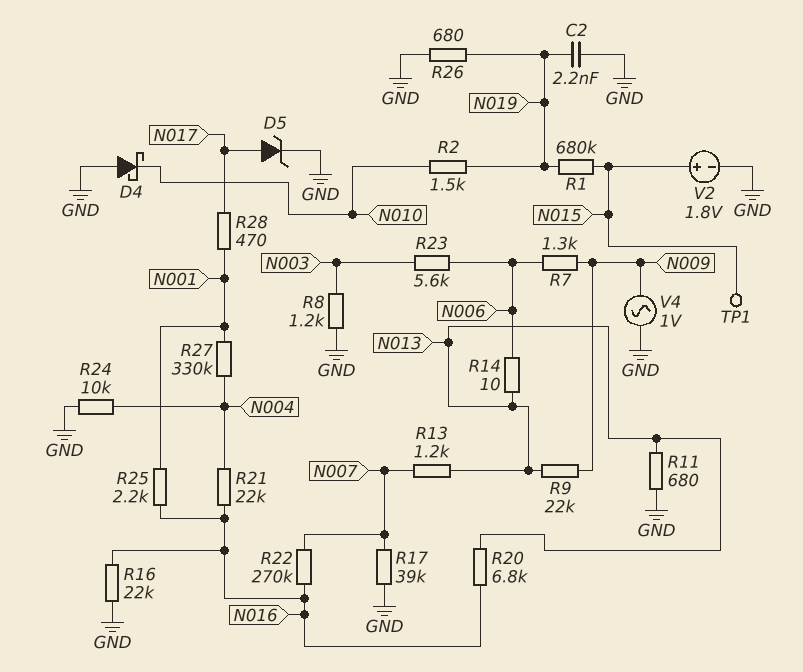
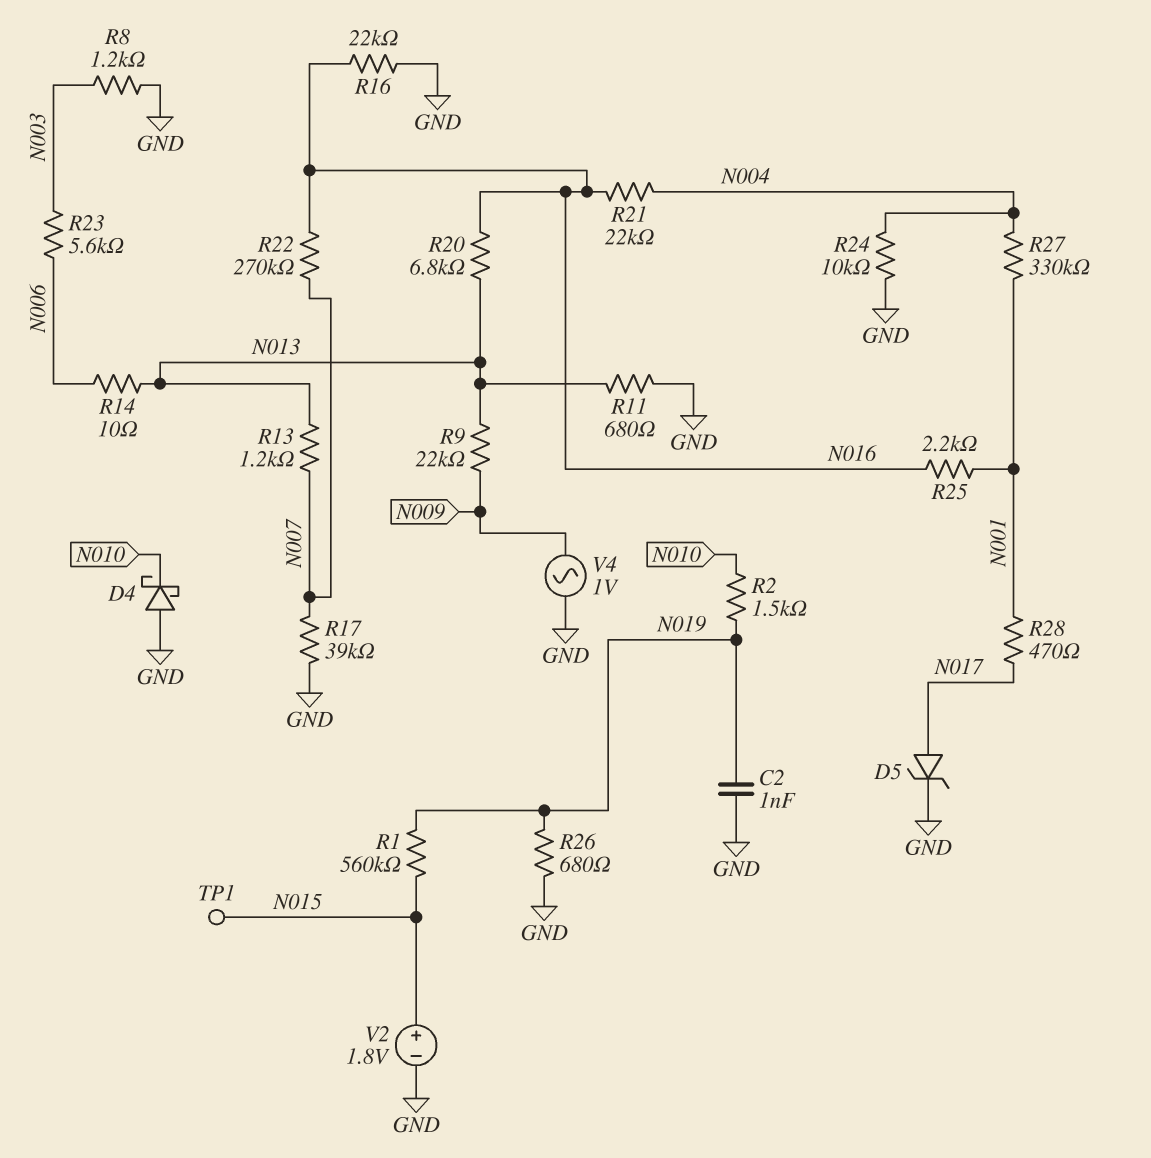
C2: 2.2nF (GND, N019) -> 1nF (GND, N019)
R1: 680k (N015, N019) -> 560k (N015, N019)
R7: 1.3k (N006, N009) -> none

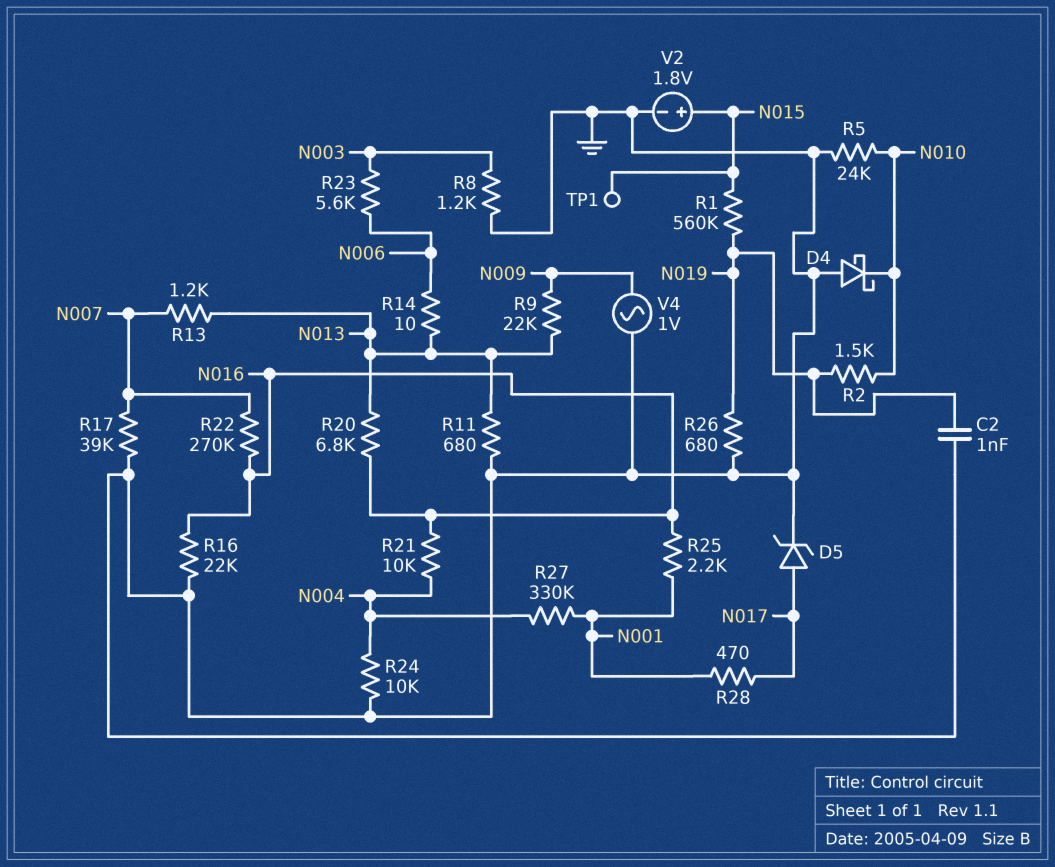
R5: none -> 24k (GND, N010)
R21: 22k (N004, N016) -> 10k (N004, N016)

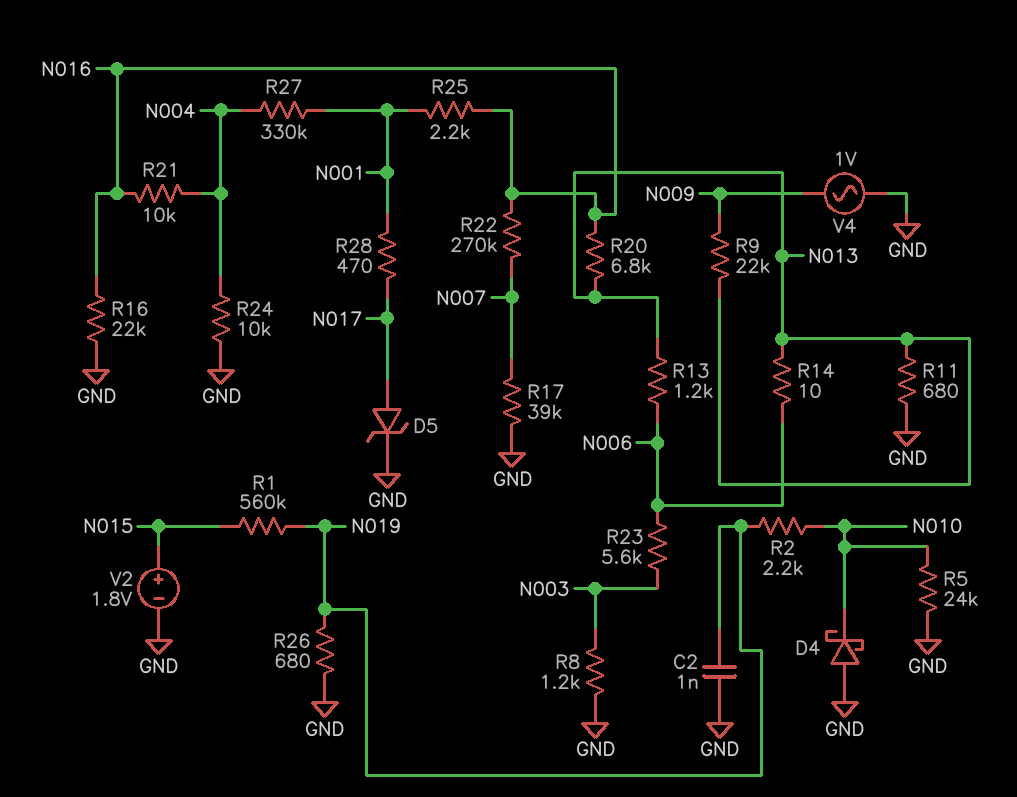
R2: 1.5k (N010, N019) -> 2.2k (N010, N019)
R13: 1.2k (N007, N013) -> 1.2k (N006, N013)
TP1: test point (N015) -> none

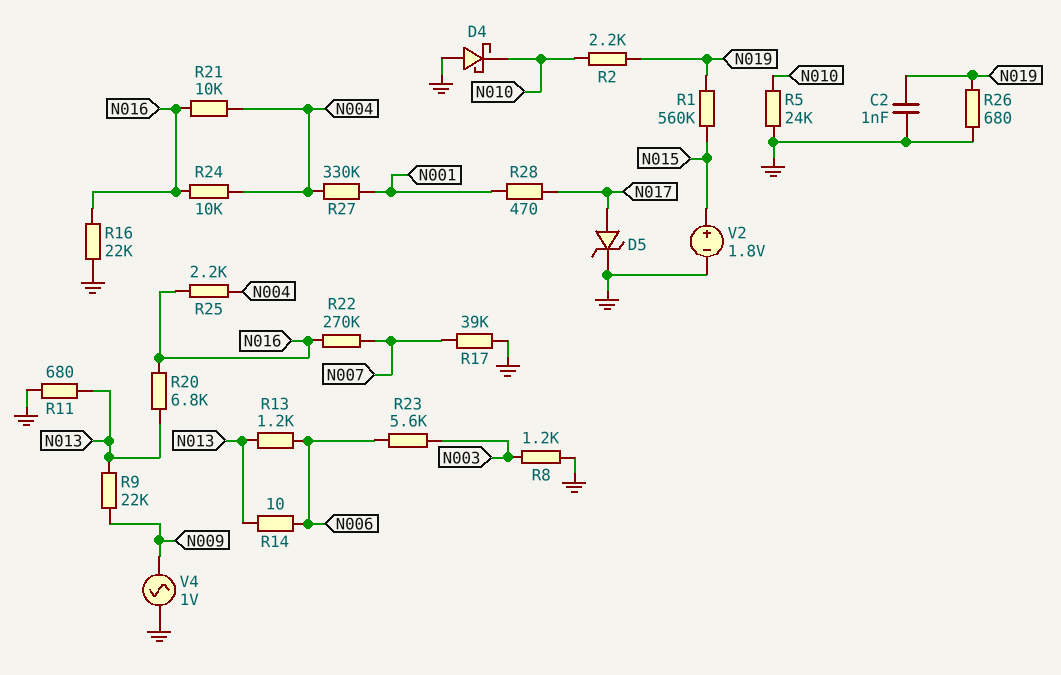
R24: 10k (GND, N004) -> 10k (N004, N016)
R25: 2.2k (N001, N016) -> 2.2k (N004, N016)

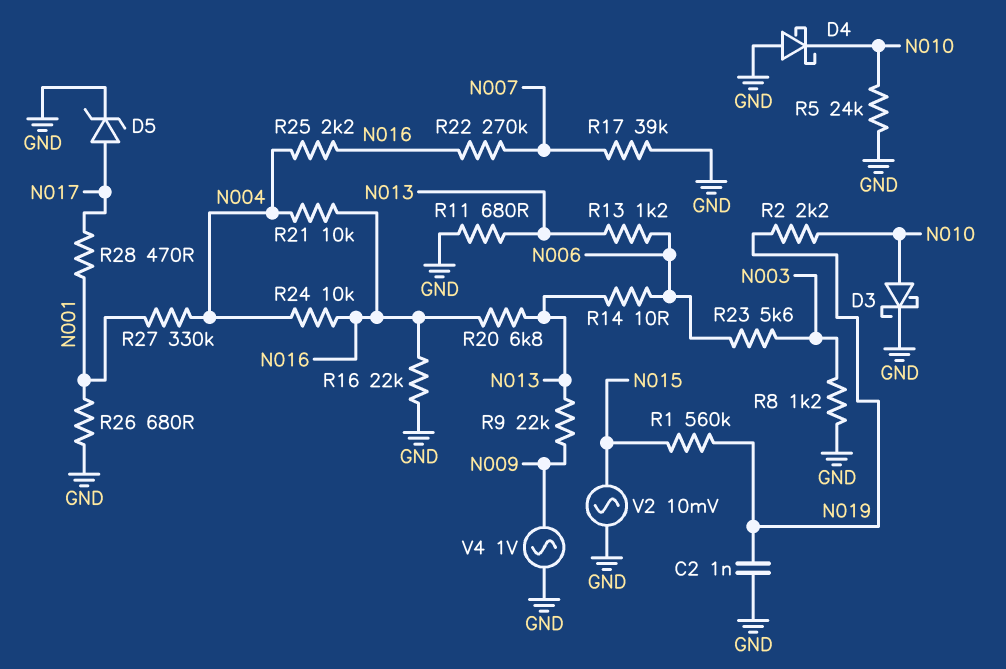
D3: none -> schottky (A N010, K GND)
R26: 680 (GND, N019) -> 680 (GND, N001)
V2: 1.8V (plus N015, minus GND) -> AC 10mV (GND, N015)

